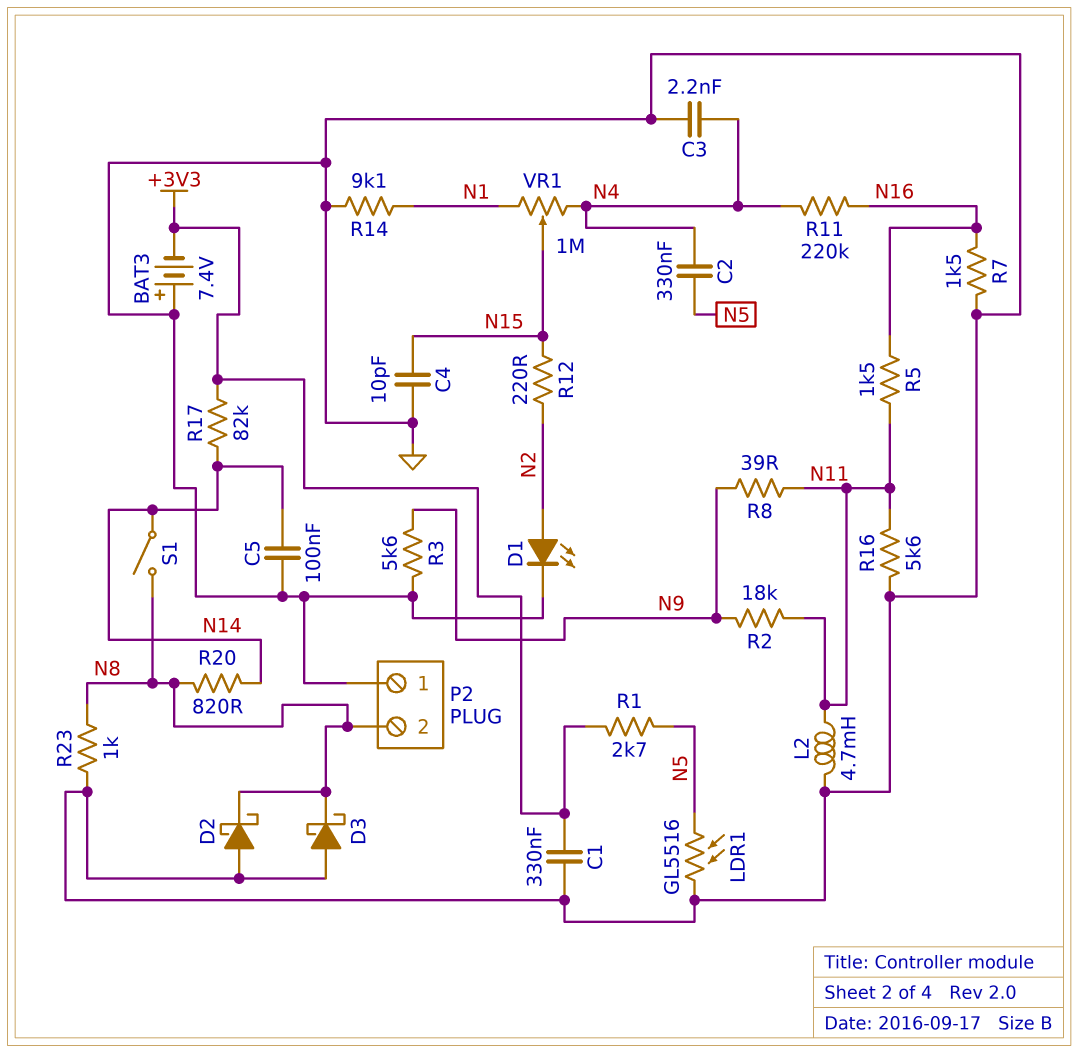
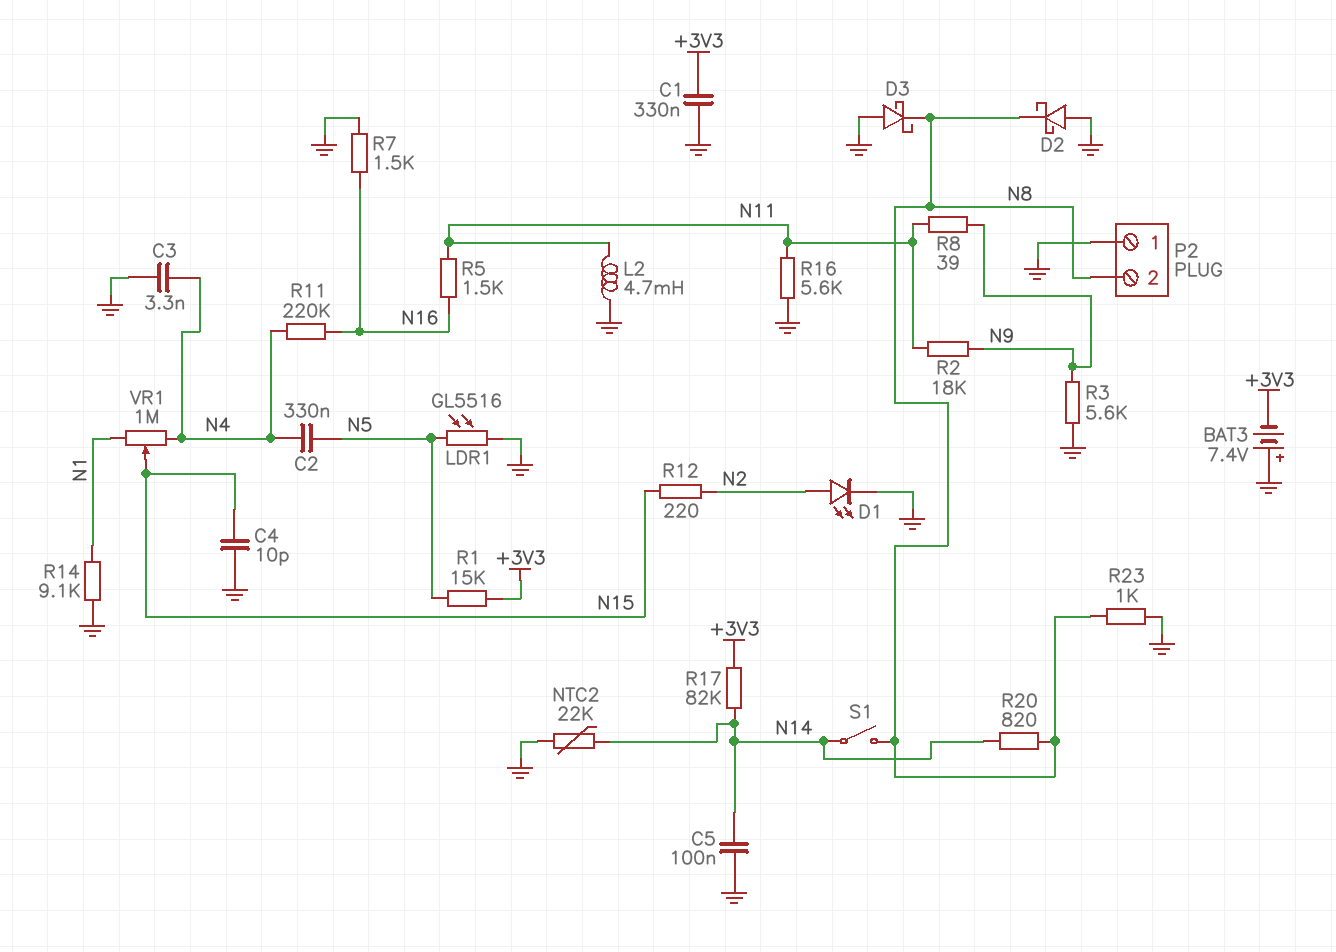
C3: 2.2nF (GND, N4) -> 3.3nF (GND, N4)
NTC2: none -> 22k (GND, N14)
R1: 2.7k (+3V3, N5) -> 15k (+3V3, N5)

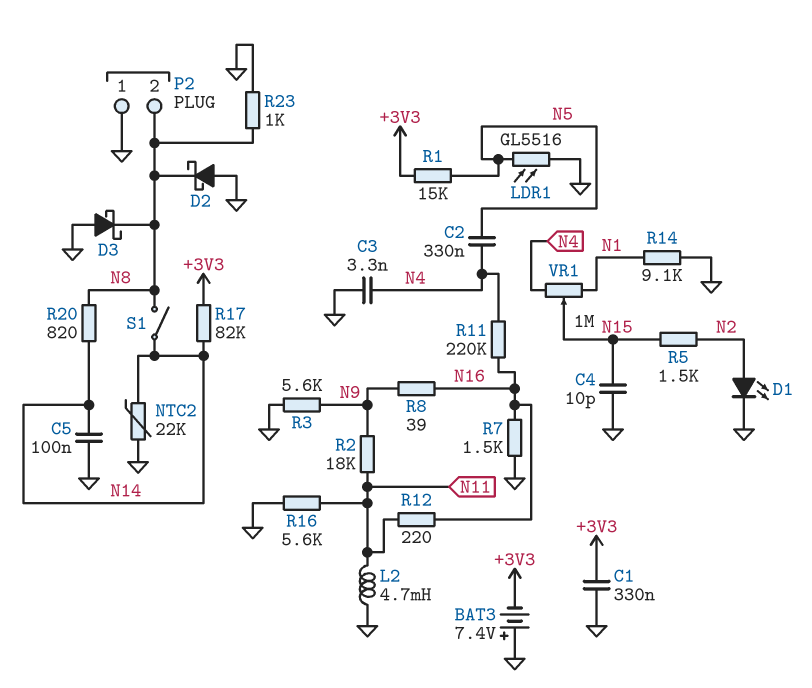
R5: 1.5k (N11, N16) -> 1.5k (N2, N15)
R8: 39 (N9, N11) -> 39 (N9, N16)
R12: 220 (N2, N15) -> 220 (N11, N16)

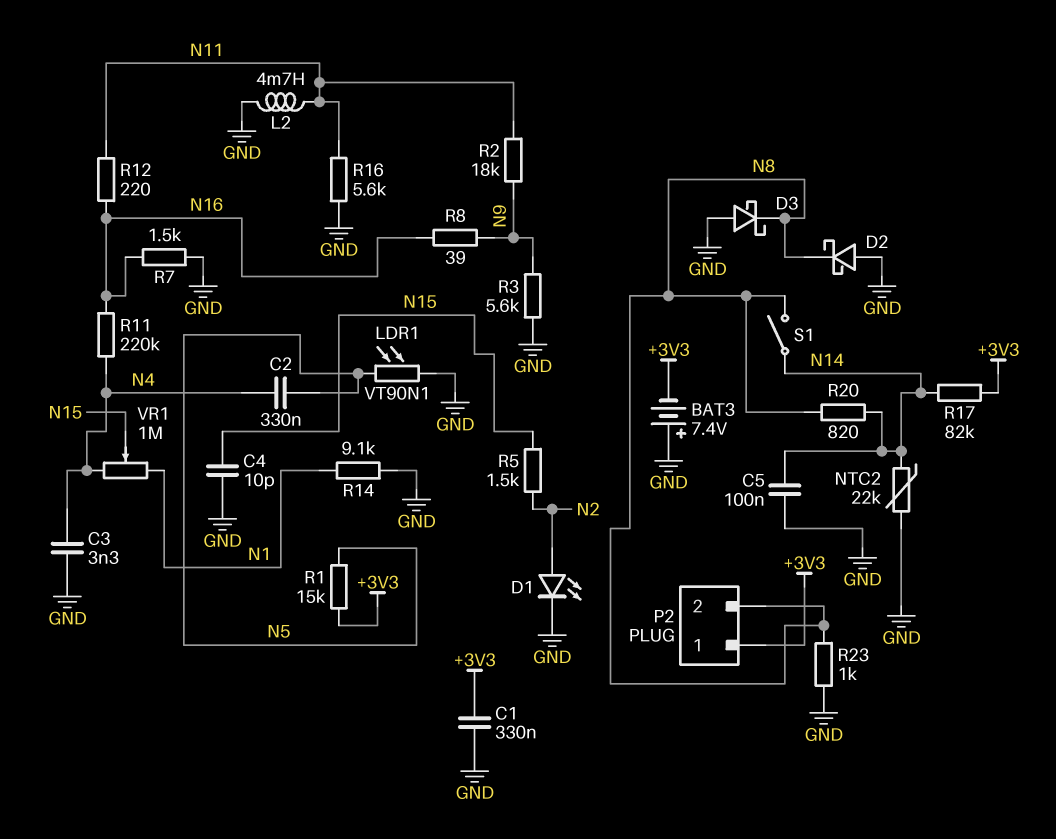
LDR1: GL5516 (GND, N5) -> VT90N1 (GND, N5)
P2 pin 1: GND -> +3V3

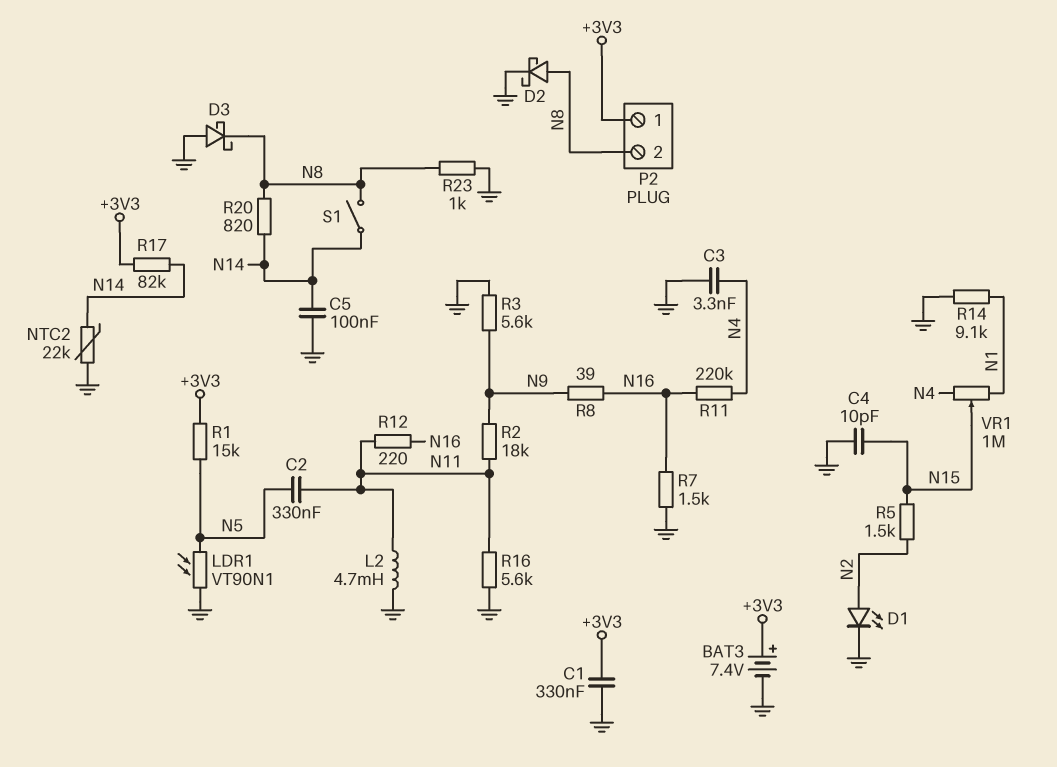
BAT3: 7.4V (plus GND, minus +3V3) -> 7.4V (plus +3V3, minus GND)
C2: 330nF (N4, N5) -> 330nF (N5, N11)
D2: schottky (A GND, K N8) -> schottky (A N8, K GND)

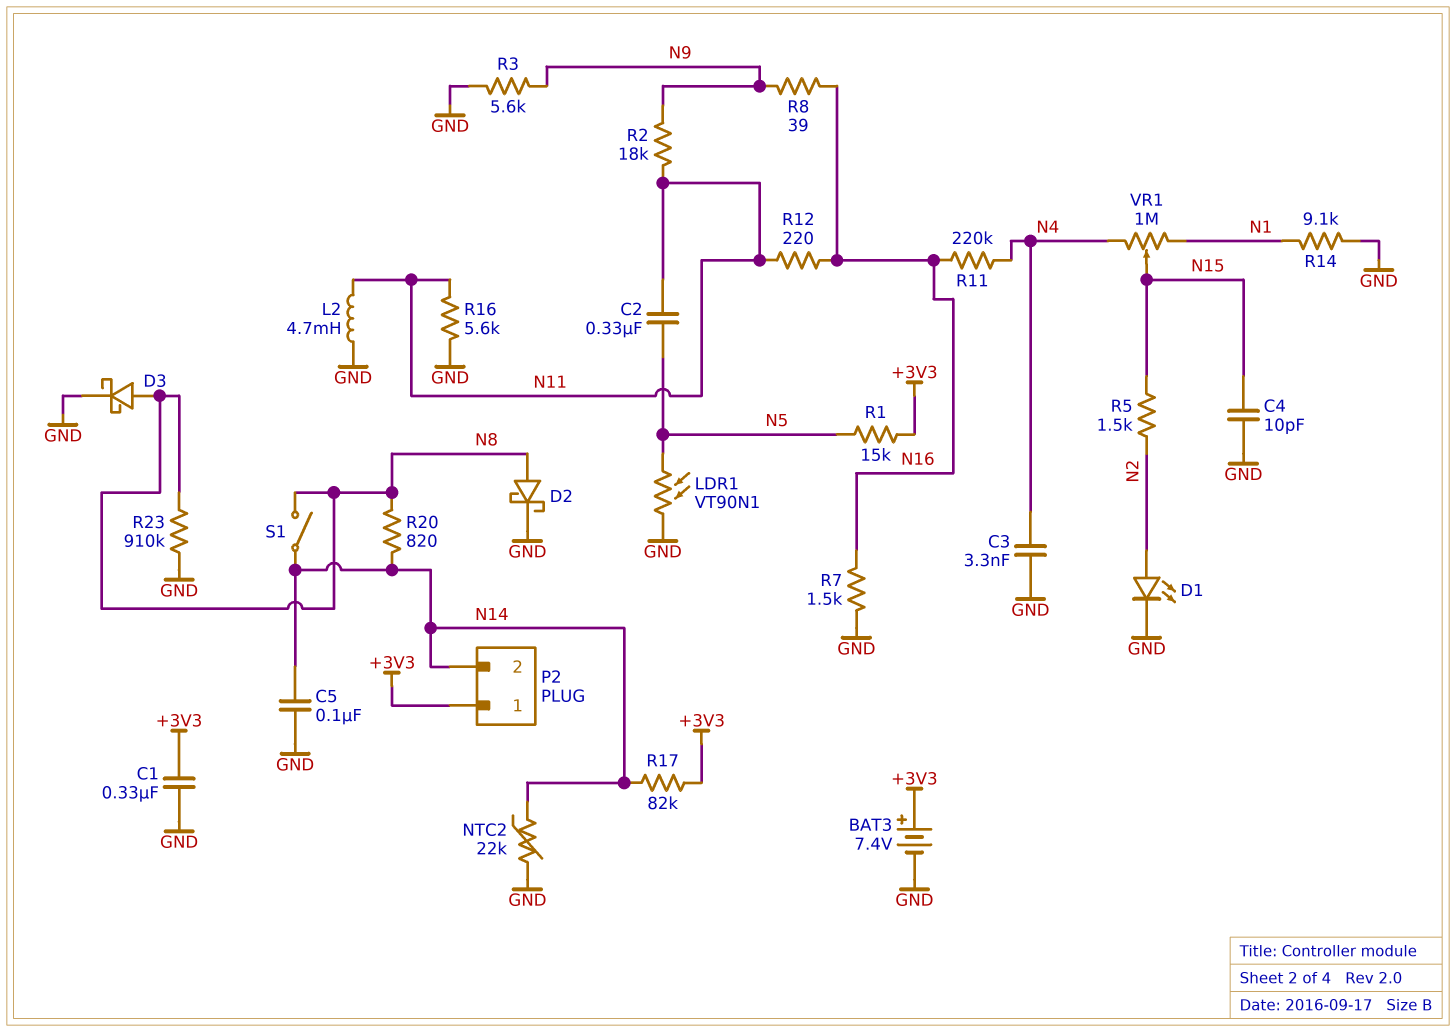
D3: schottky (A GND, K N8) -> schottky (A N8, K GND)
P2 pin 2: N8 -> N14
R23: 1k (GND, N8) -> 910k (GND, N8)

